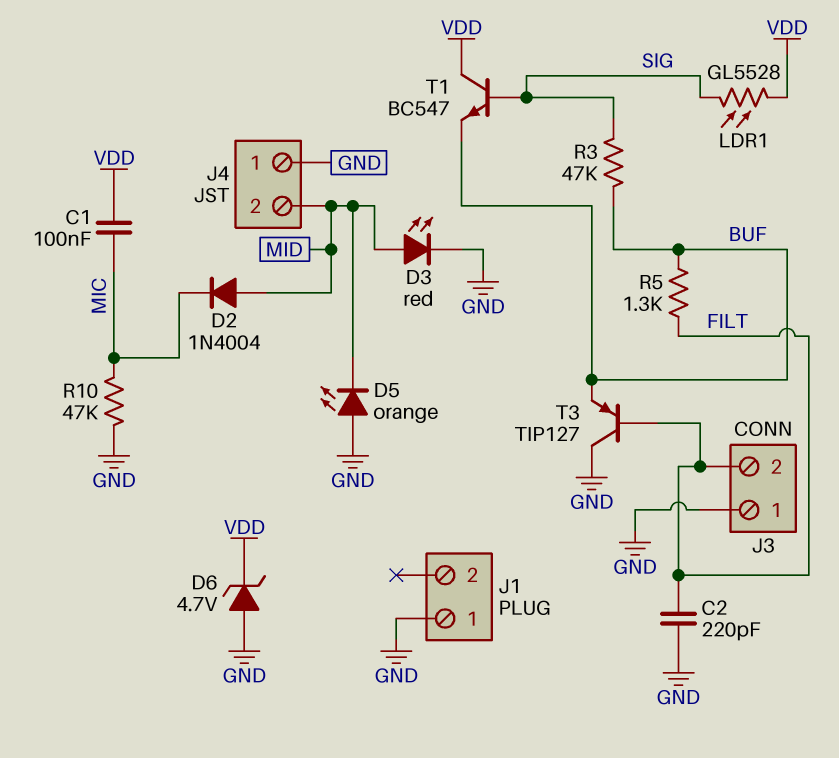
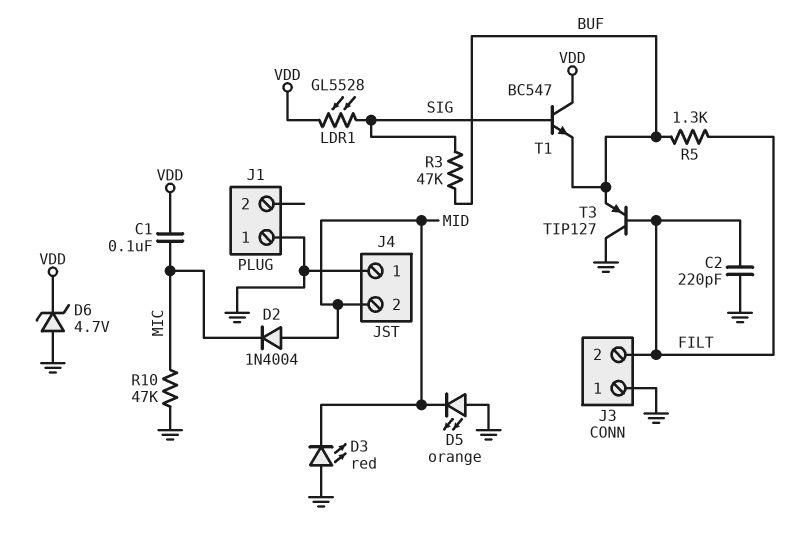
D3: LED red (A MID, K GND) -> LED red (A GND, K MID)

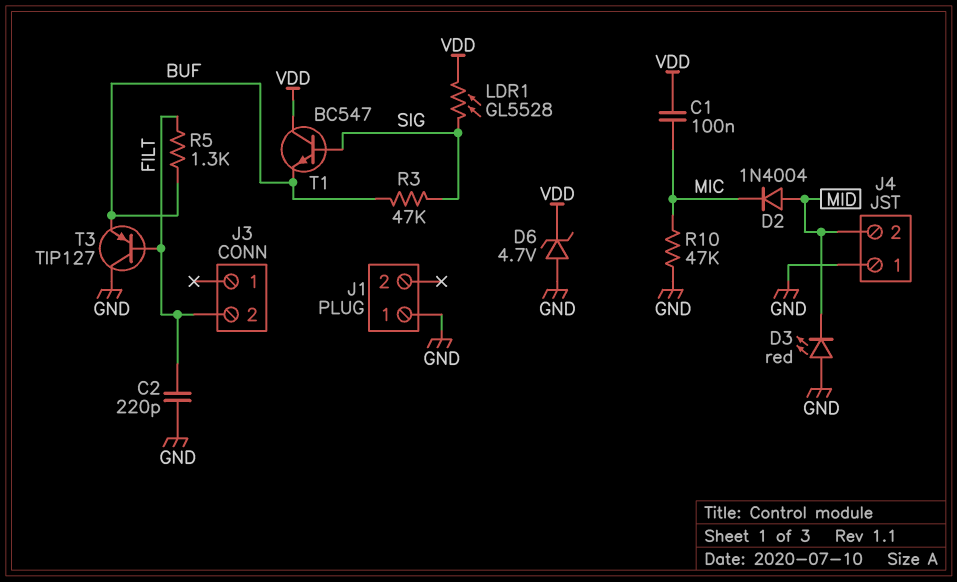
D5: LED orange (A GND, K MID) -> none
J3 pin 1: GND -> none

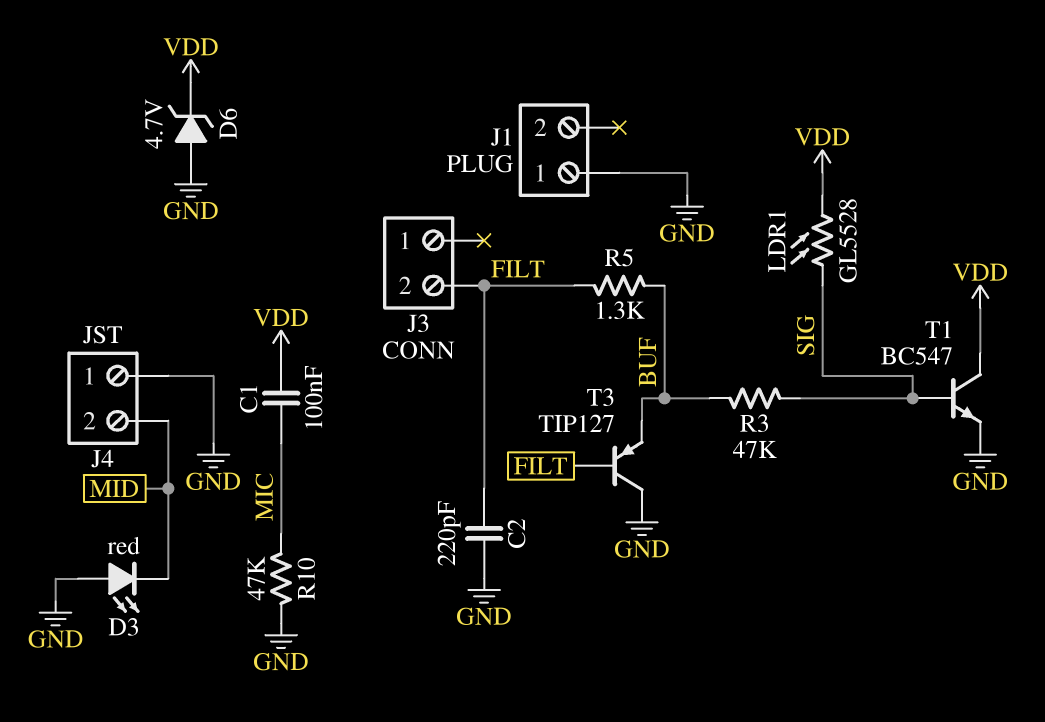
D2: diode 1N4004 (A MID, K MIC) -> none
T1: NPN BC547 (B SIG, C VDD, E BUF) -> NPN BC547 (B SIG, C VDD, E GND)

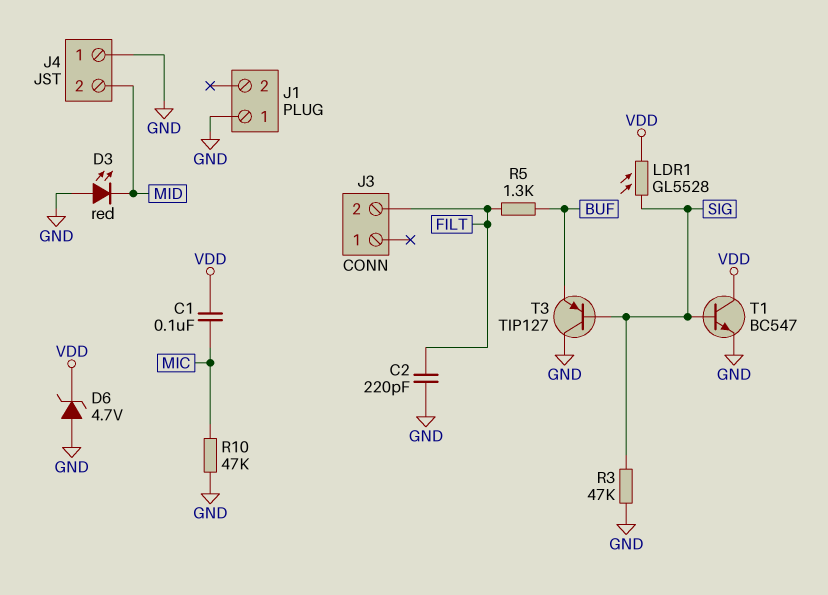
R3: 47k (BUF, SIG) -> 47k (GND, SIG)
T3: PNP TIP127 (B FILT, C GND, E BUF) -> PNP TIP127 (B SIG, C GND, E BUF)

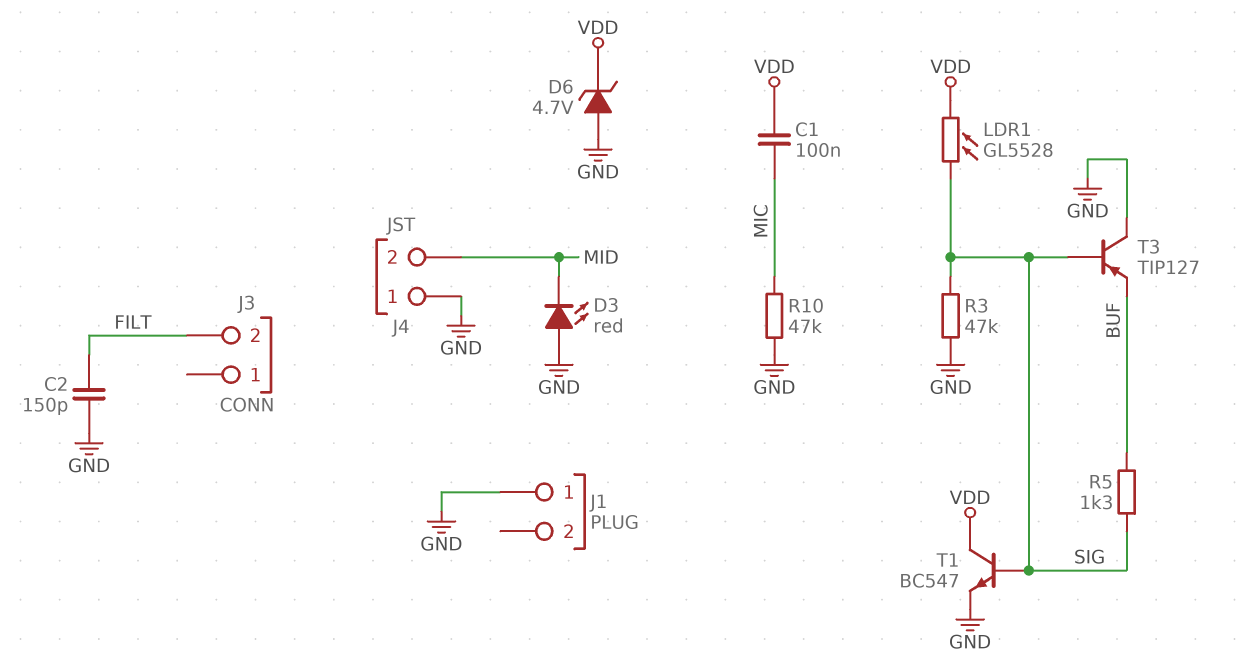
C2: 220pF (FILT, GND) -> 150pF (FILT, GND)
R5: 1.3k (BUF, FILT) -> 1.3k (BUF, SIG)

